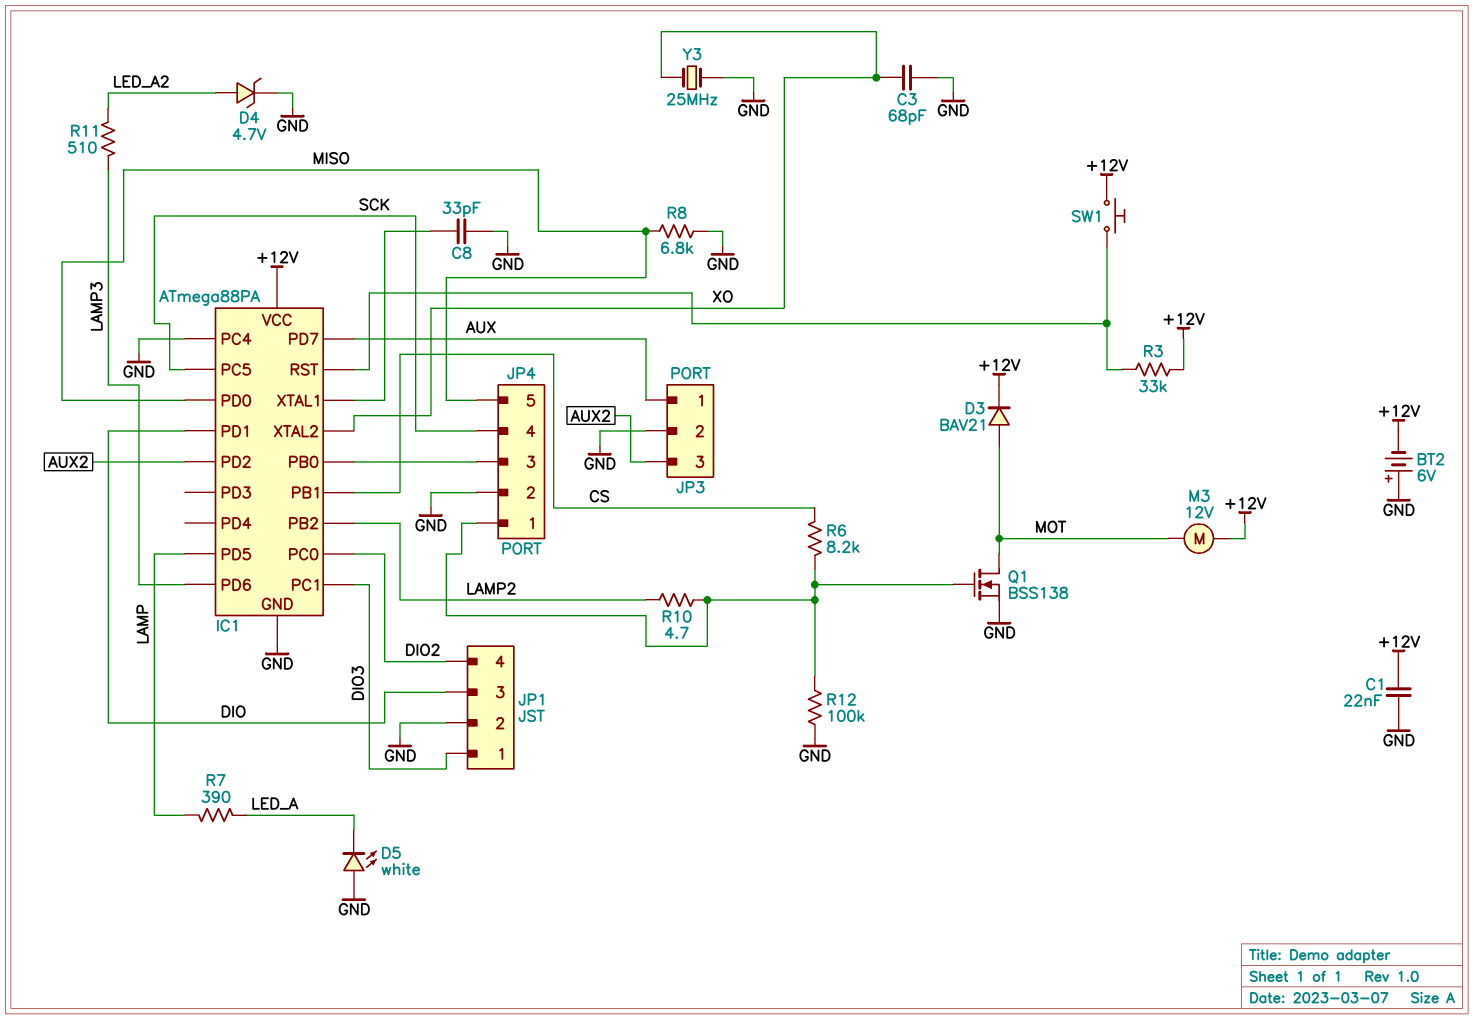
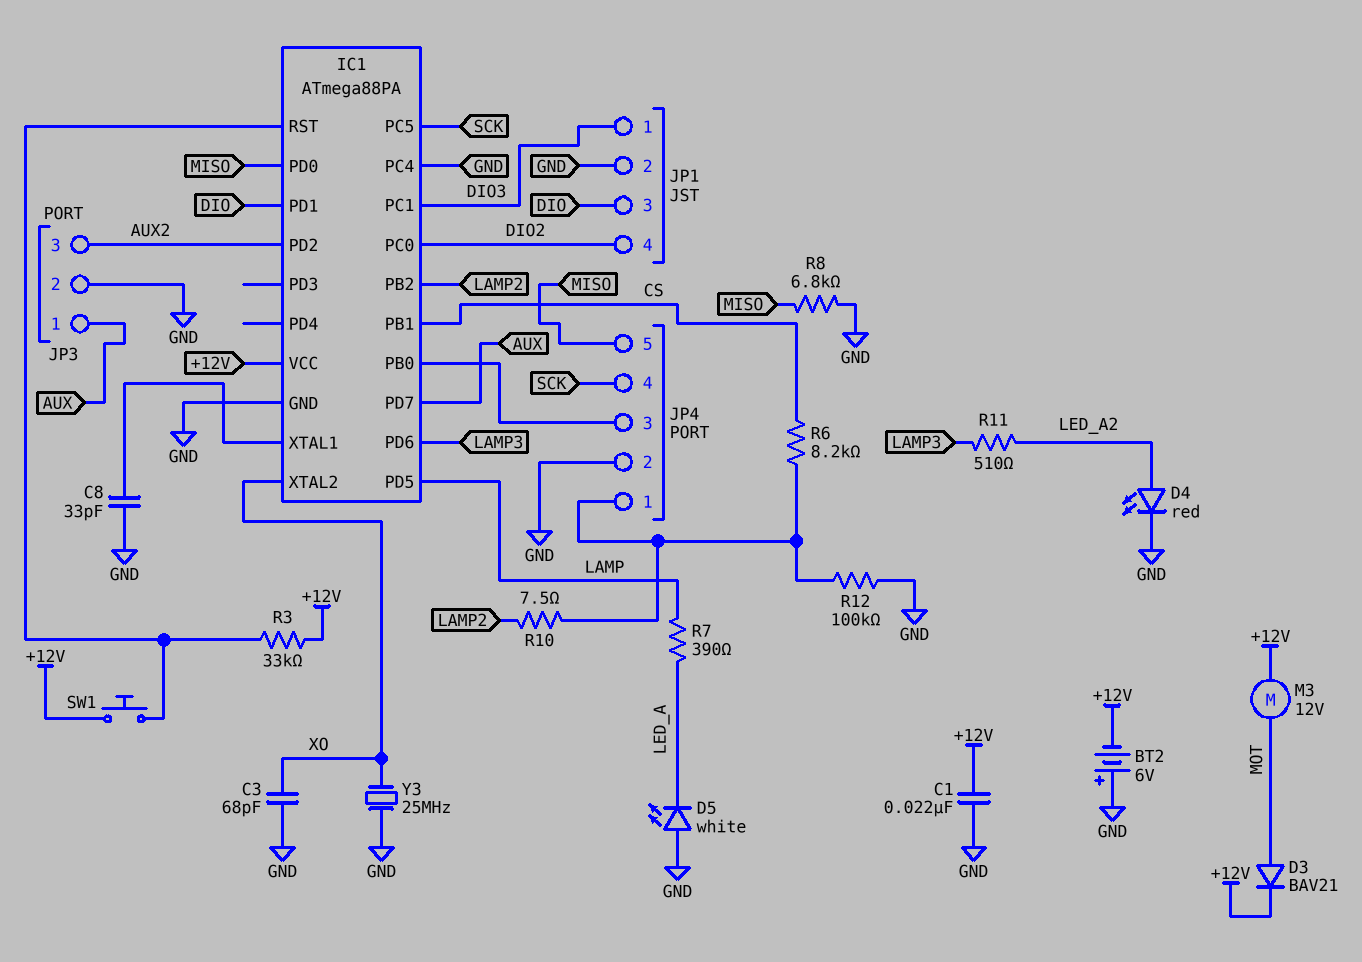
D4: zener 4.7V (A LED_A2, K GND) -> LED red (A LED_A2, K GND)
Q1: NMOS BSS138 (G JP4/1, D MOT, S GND) -> none
R10: 4.7 (JP4/1, LAMP2) -> 7.5 (JP4/1, LAMP2)

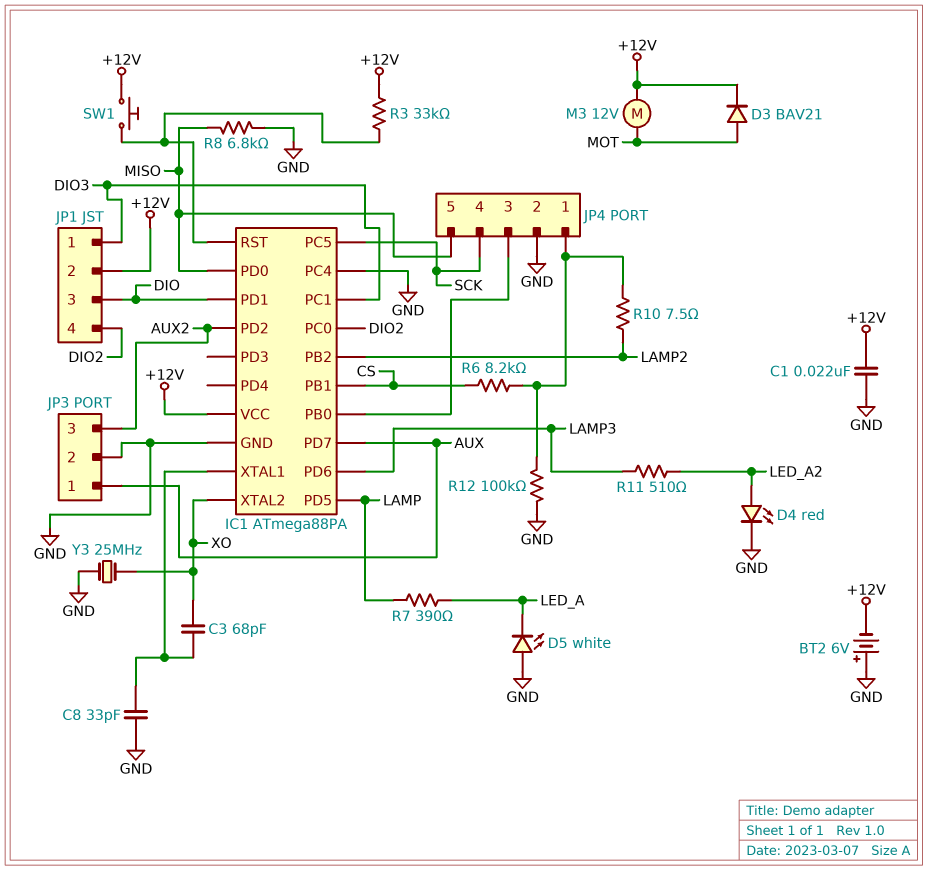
C3: 68pF (GND, XO) -> 68pF (IC1/XTAL1, XO)
JP1 pin 2: GND -> +12V

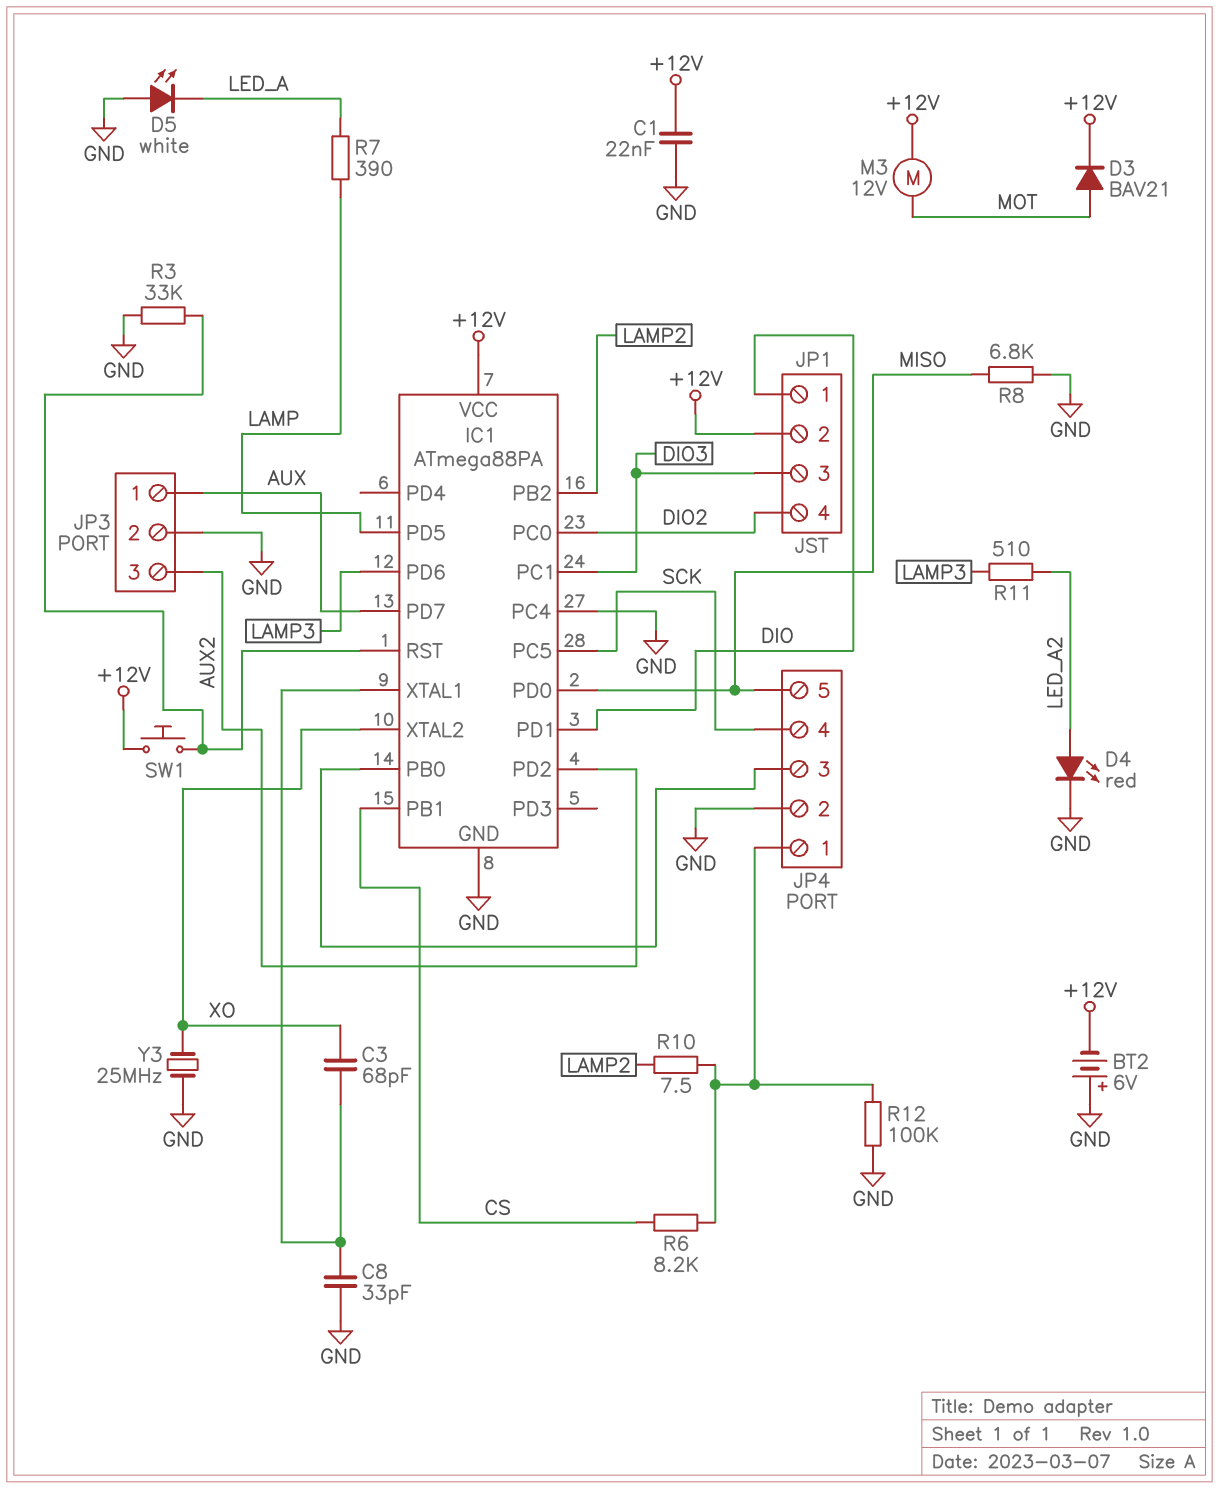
JP1 pin 1: DIO3 -> DIO
JP1 pin 3: DIO -> DIO3
R3: 33k (+12V, IC1/RST) -> 33k (GND, IC1/RST)

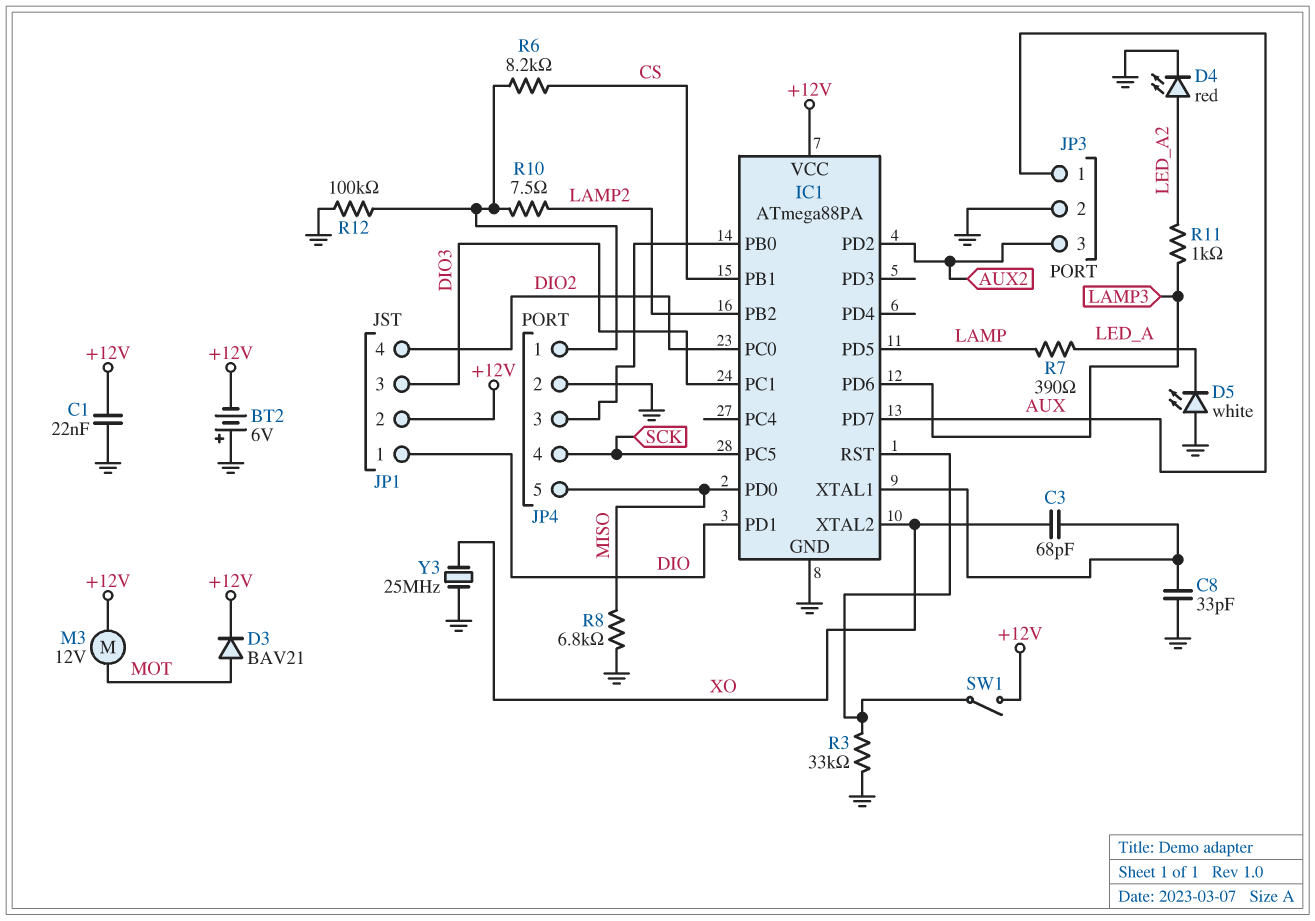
IC1 pin PC4: GND -> none
R11: 510 (LAMP3, LED_A2) -> 1k (LAMP3, LED_A2)
SW1: button (+12V, IC1/RST) -> switch (+12V, IC1/RST)

